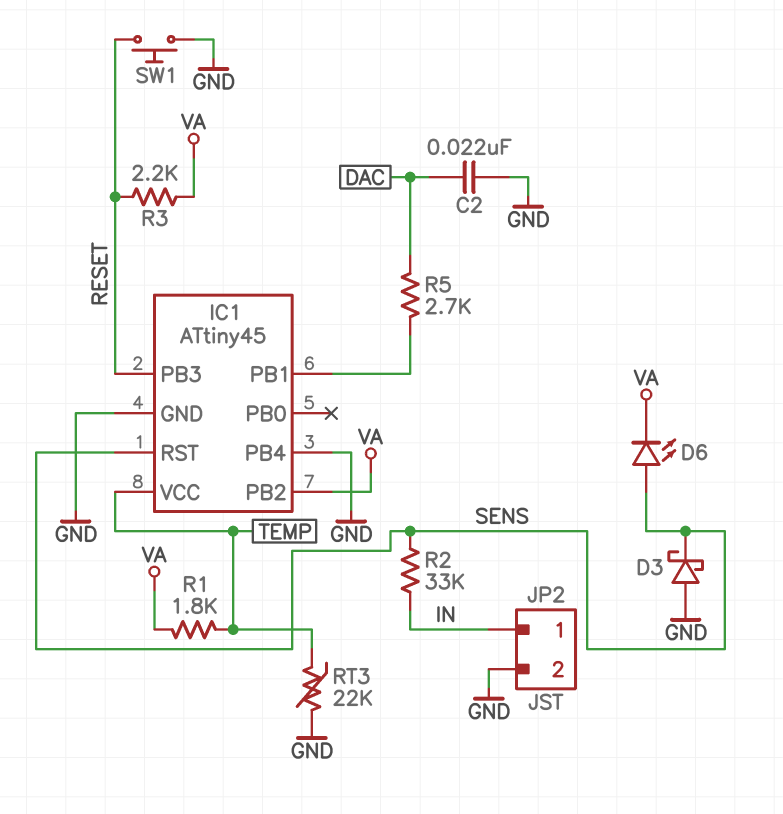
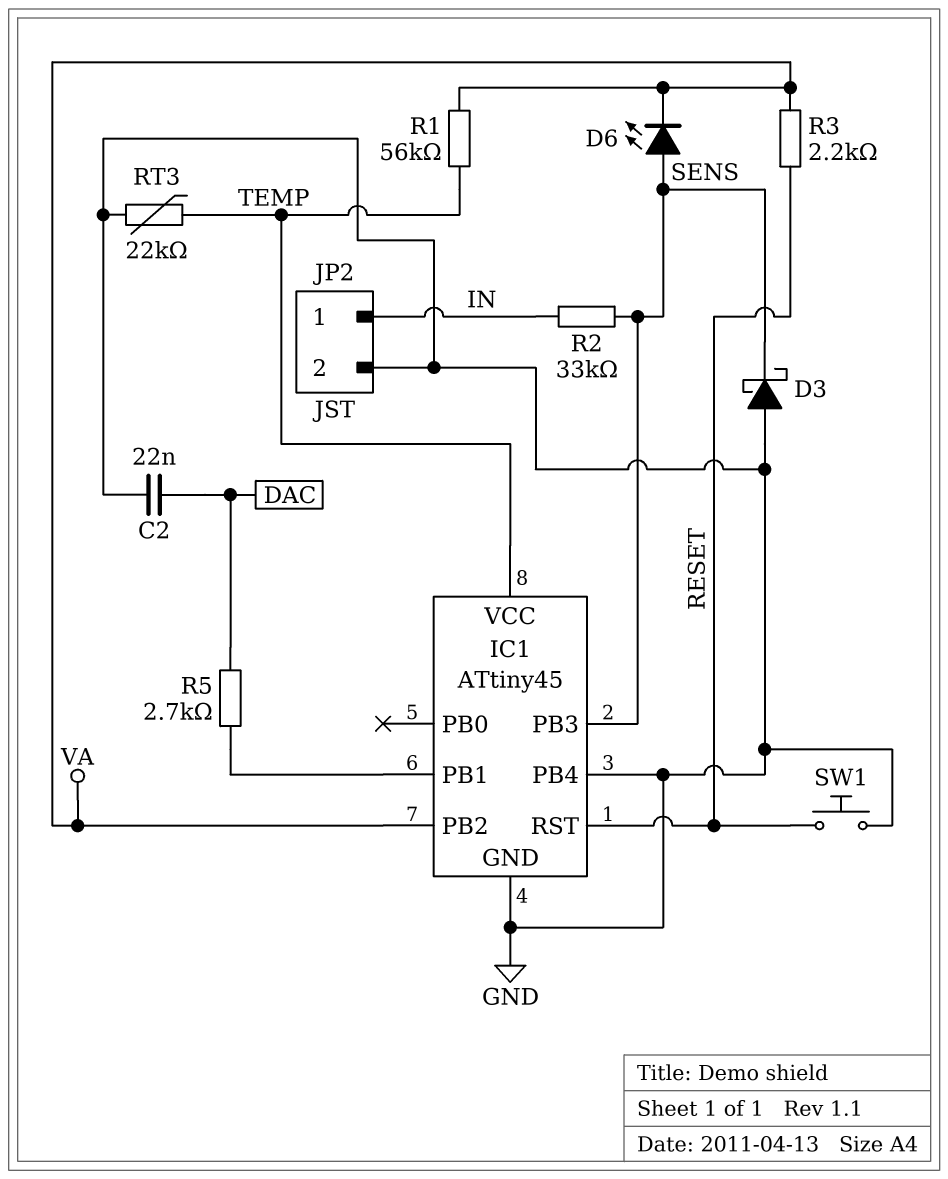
IC1 pin PB3: RESET -> SENS
IC1 pin RST: SENS -> RESET
R1: 1.8k (TEMP, VA) -> 56k (TEMP, VA)

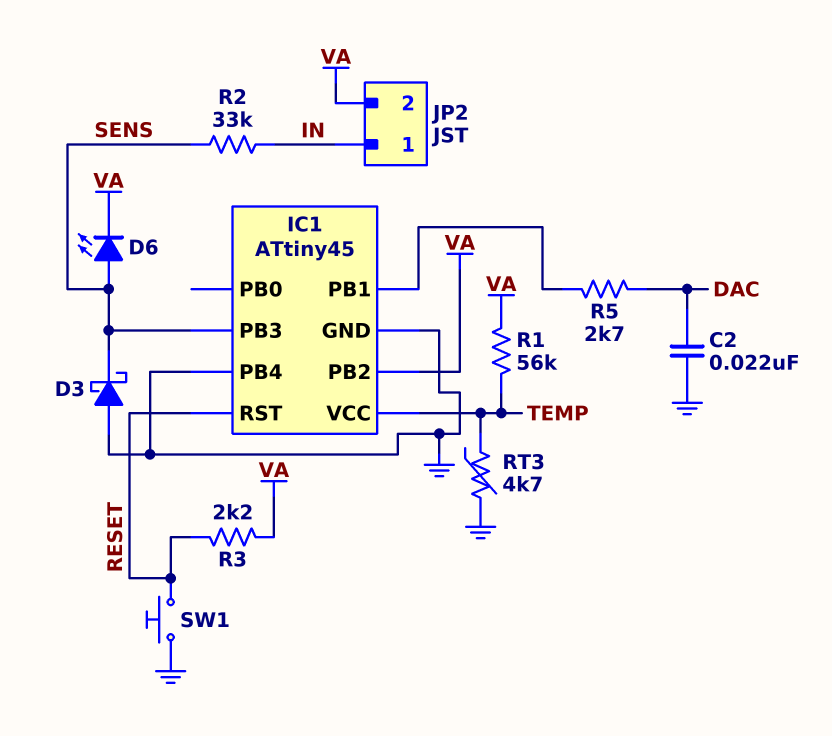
JP2 pin 2: GND -> VA
RT3: 22k (GND, TEMP) -> 4.7k (GND, TEMP)

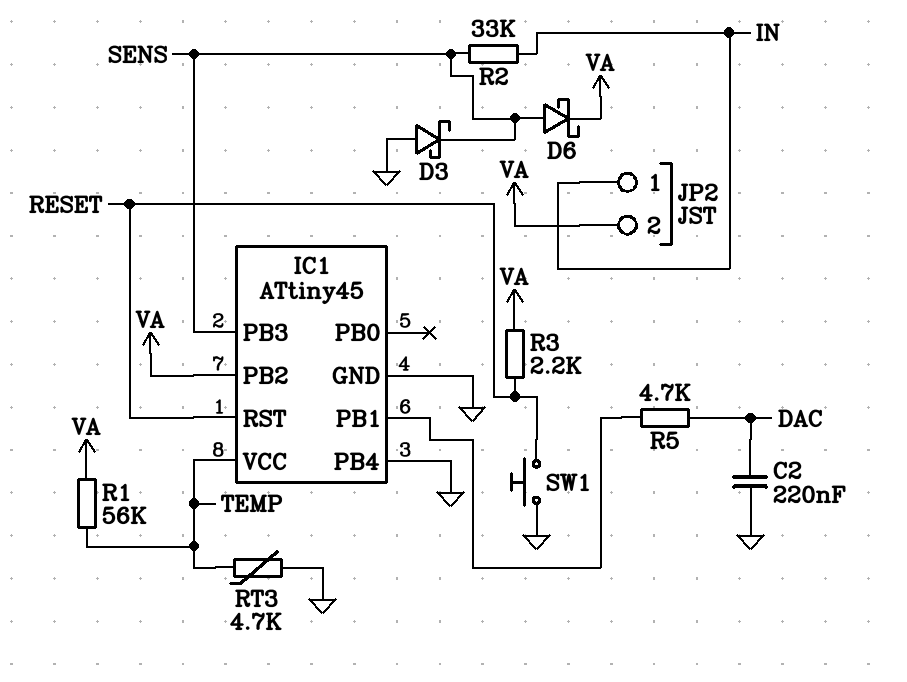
C2: 22nF (DAC, GND) -> 220nF (DAC, GND)
D6: LED (A SENS, K VA) -> schottky (A SENS, K VA)
R5: 2.7k (DAC, IC1/PB1) -> 4.7k (DAC, IC1/PB1)

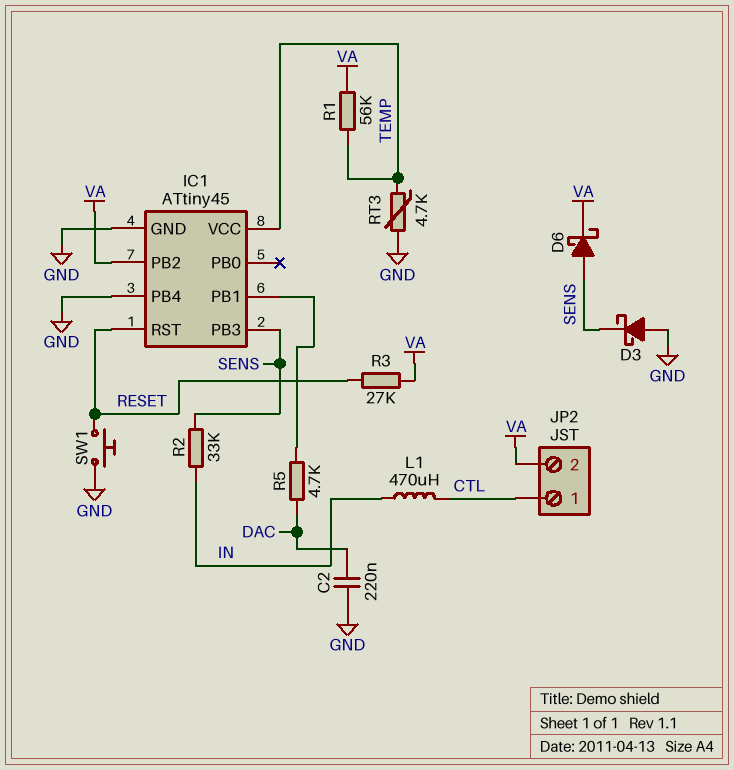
JP2 pin 1: IN -> CTL
L1: none -> 470uH (CTL, IN)
R3: 2.2k (RESET, VA) -> 27k (RESET, VA)

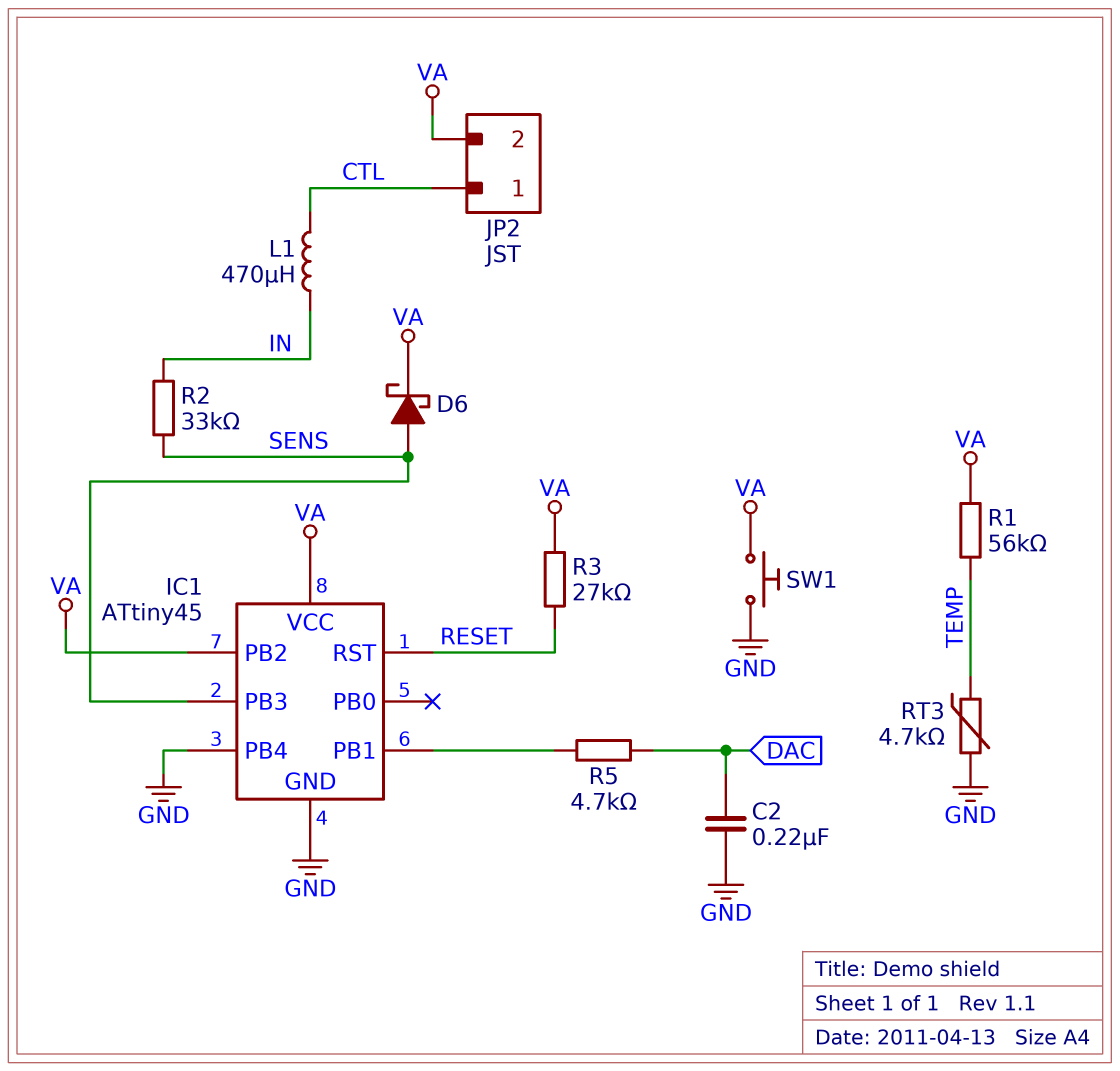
D3: schottky (A GND, K SENS) -> none
IC1 pin VCC: TEMP -> VA
SW1: button (GND, RESET) -> button (GND, VA)

